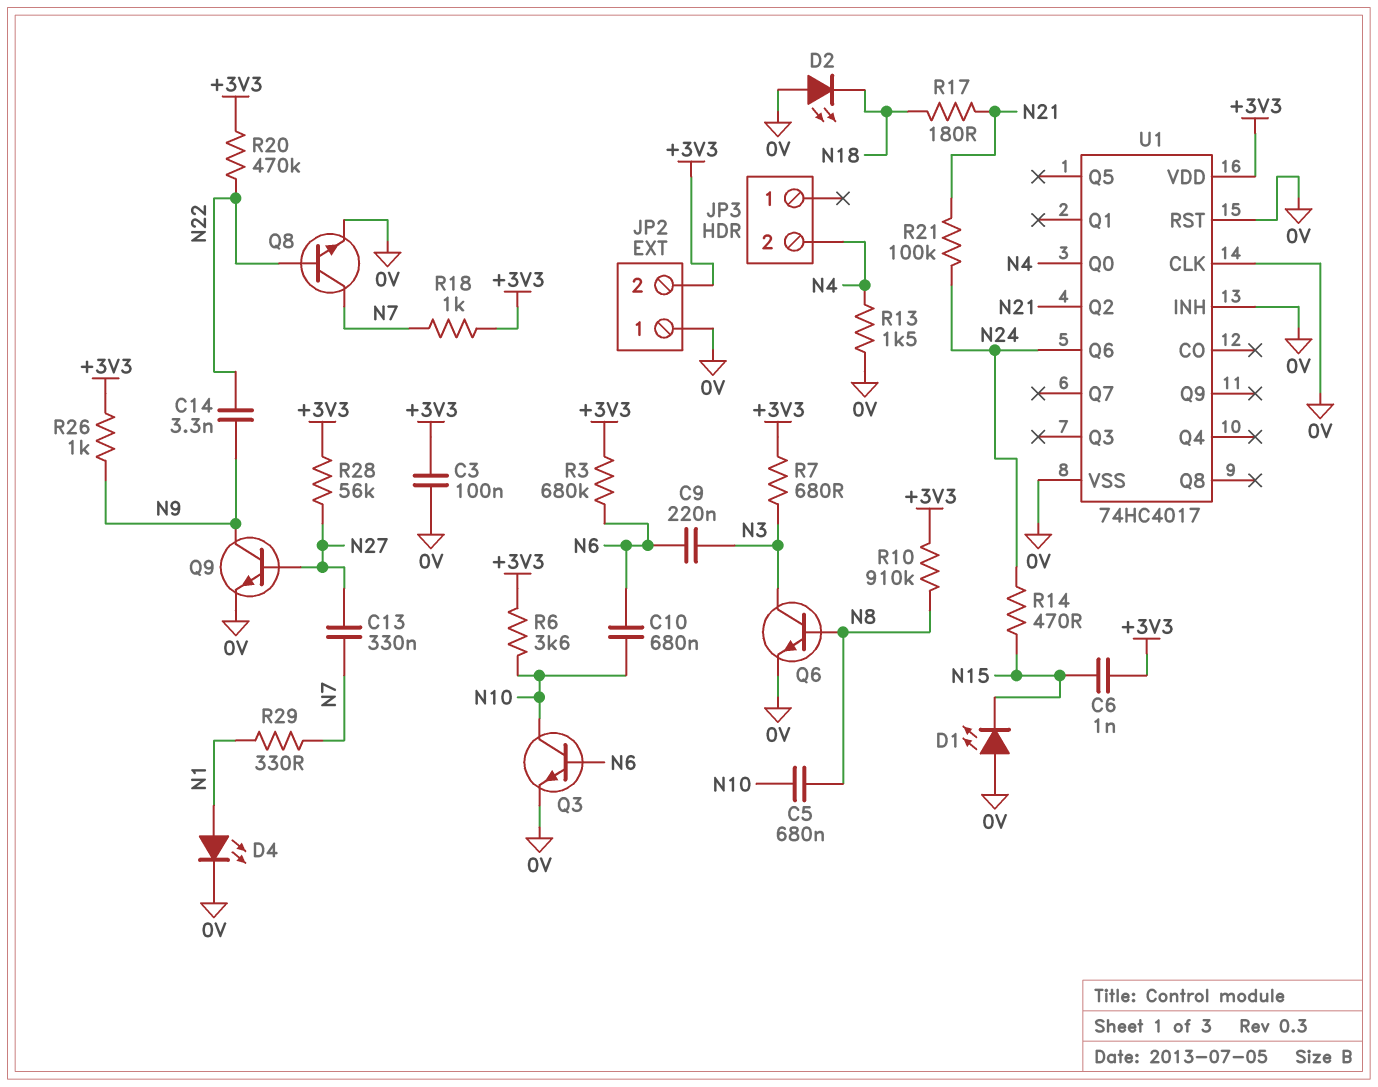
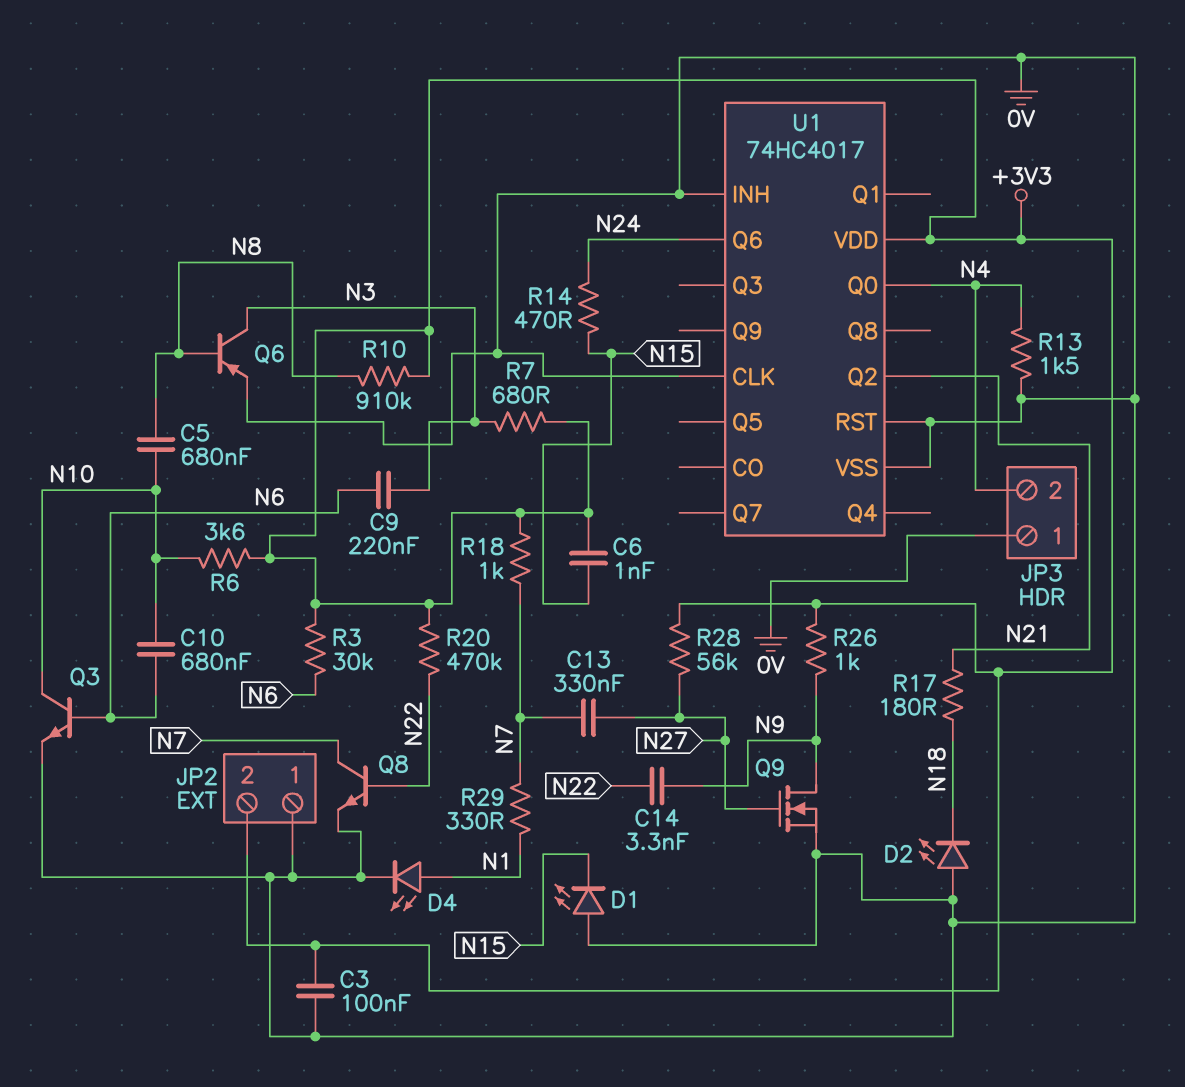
JP3 pin 1: none -> 0V
Q6: NPN (B N8, C N3, E 0V) -> PNP (B N8, C N3, E 0V)
Q9: NPN (B N27, C N9, E 0V) -> NMOS (G N27, D N9, S 0V)
R3: 680k (+3V3, N6) -> 30k (+3V3, N6)
R21: 100k (N21, N24) -> none

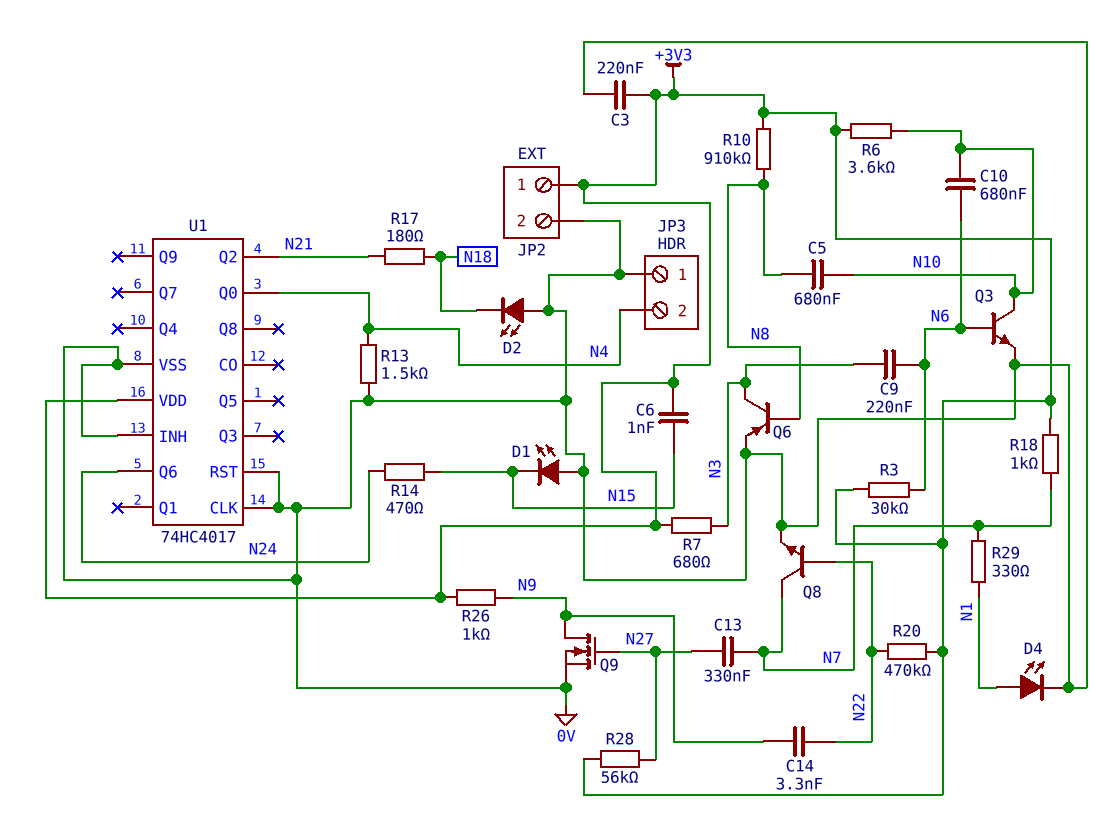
C3: 100nF (+3V3, 0V) -> 220nF (+3V3, 0V)
JP2 pin 1: 0V -> +3V3
JP2 pin 2: +3V3 -> 0V

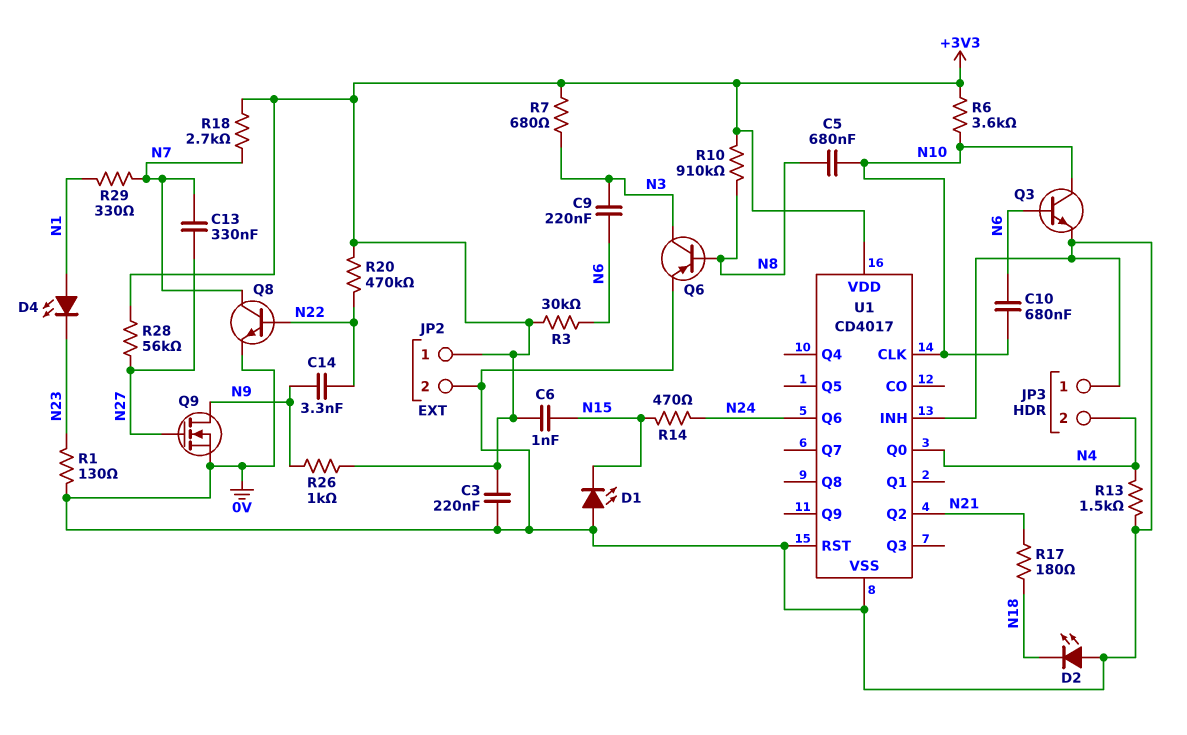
D4: LED (A N1, K 0V) -> LED (A N1, K N23)
R1: none -> 130 (0V, N23)
R18: 1k (+3V3, N7) -> 2.7k (+3V3, N7)
U1: 74HC4017 -> CD4017
U1 pin CLK: 0V -> N10

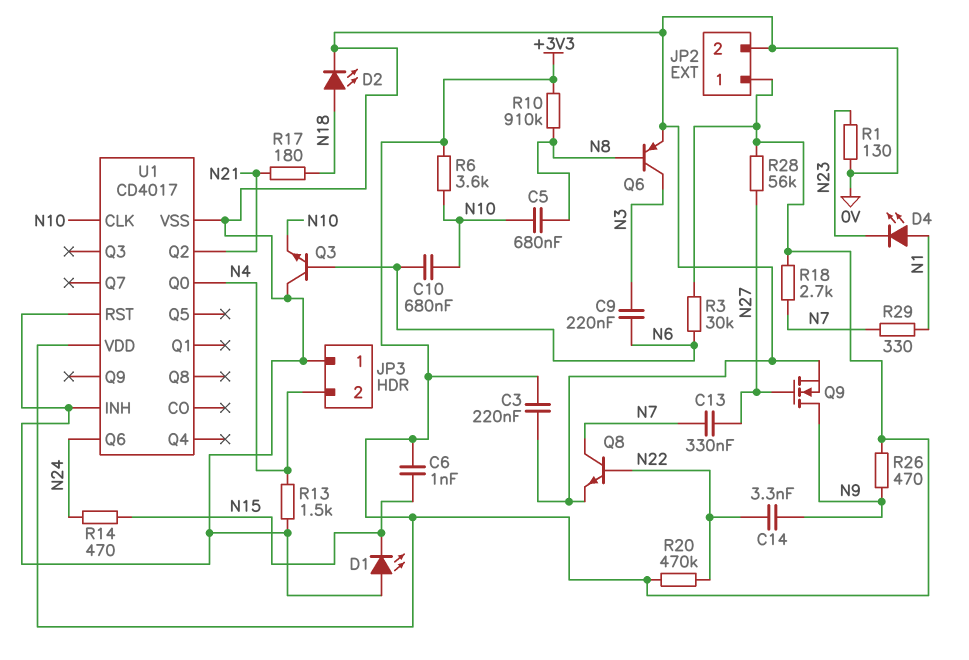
D2: LED (A 0V, K N18) -> LED (A N18, K 0V)
Q3: NPN (B N6, C N10, E 0V) -> NPN (B N6, C 0V, E N10)
R7: 680 (+3V3, N3) -> none
R26: 1k (+3V3, N9) -> 470 (+3V3, N9)

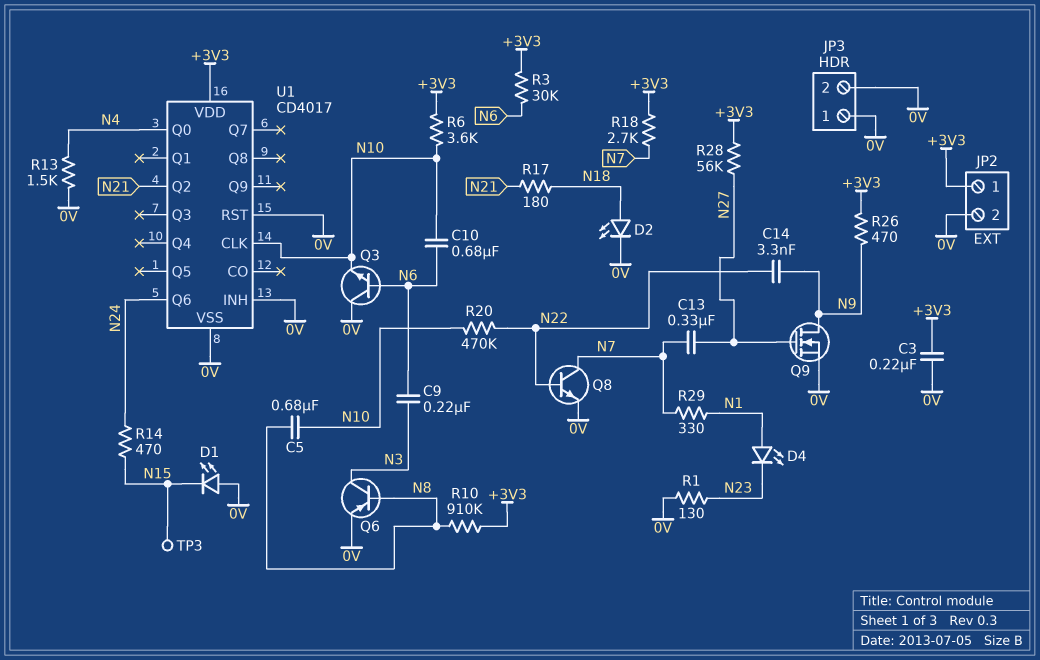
C6: 1nF (+3V3, N15) -> none
JP3 pin 2: N4 -> 0V
R20: 470k (+3V3, N22) -> 470k (N10, N22)
TP3: none -> test point (N15)

